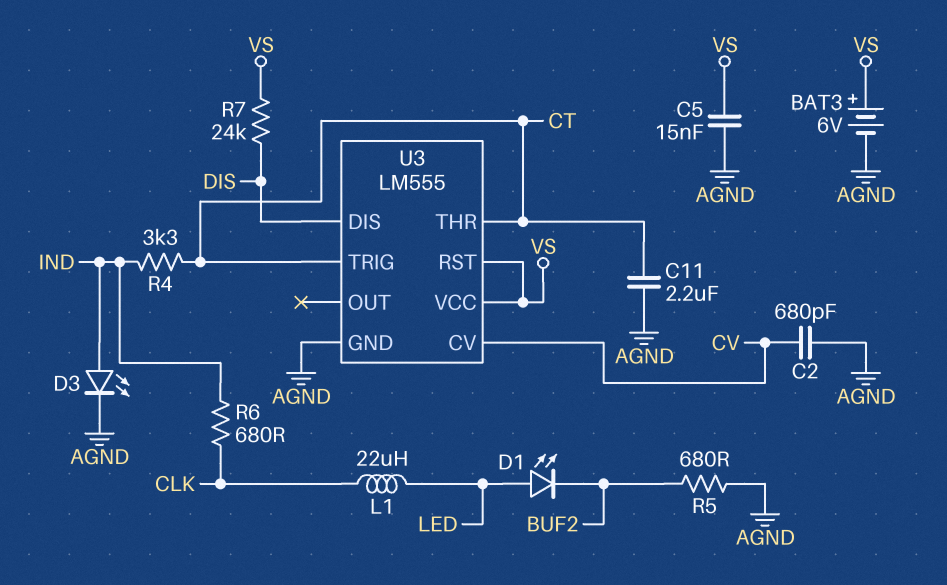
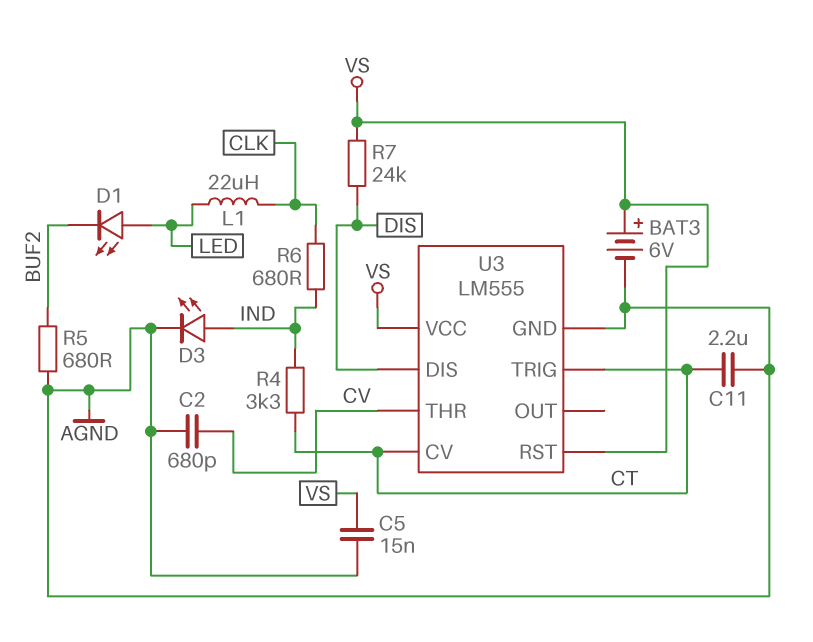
U3 pin CV: CV -> CT
U3 pin THR: CT -> CV

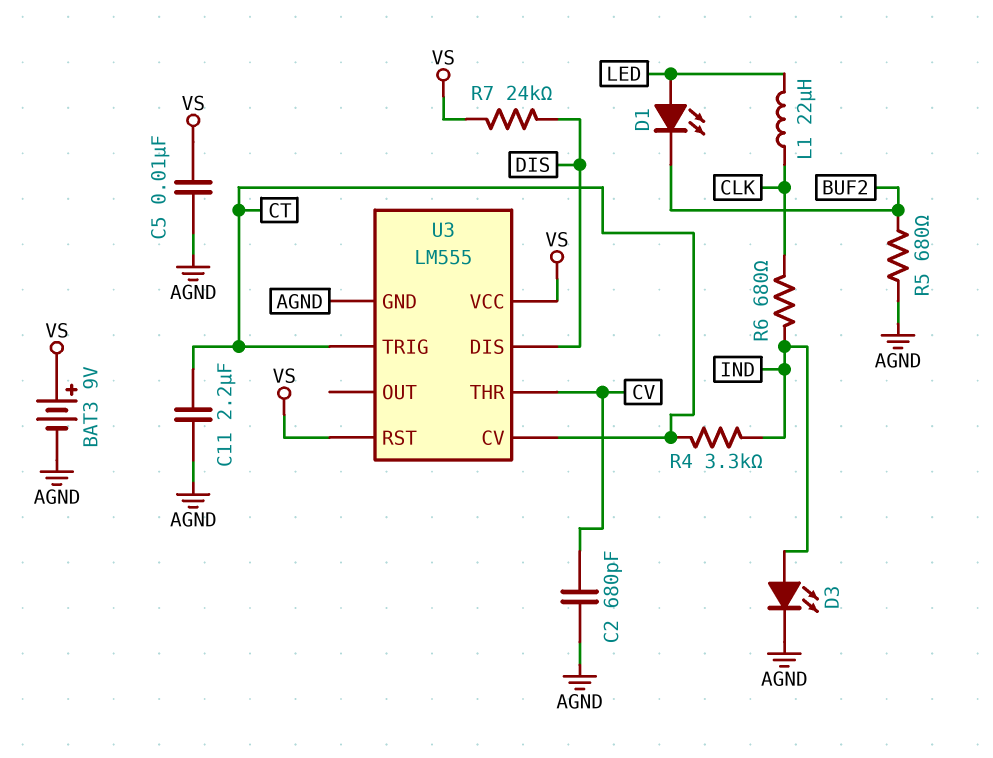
BAT3: 6V (plus VS, minus AGND) -> 9V (plus VS, minus AGND)
C5: 15nF (AGND, VS) -> 10nF (AGND, VS)

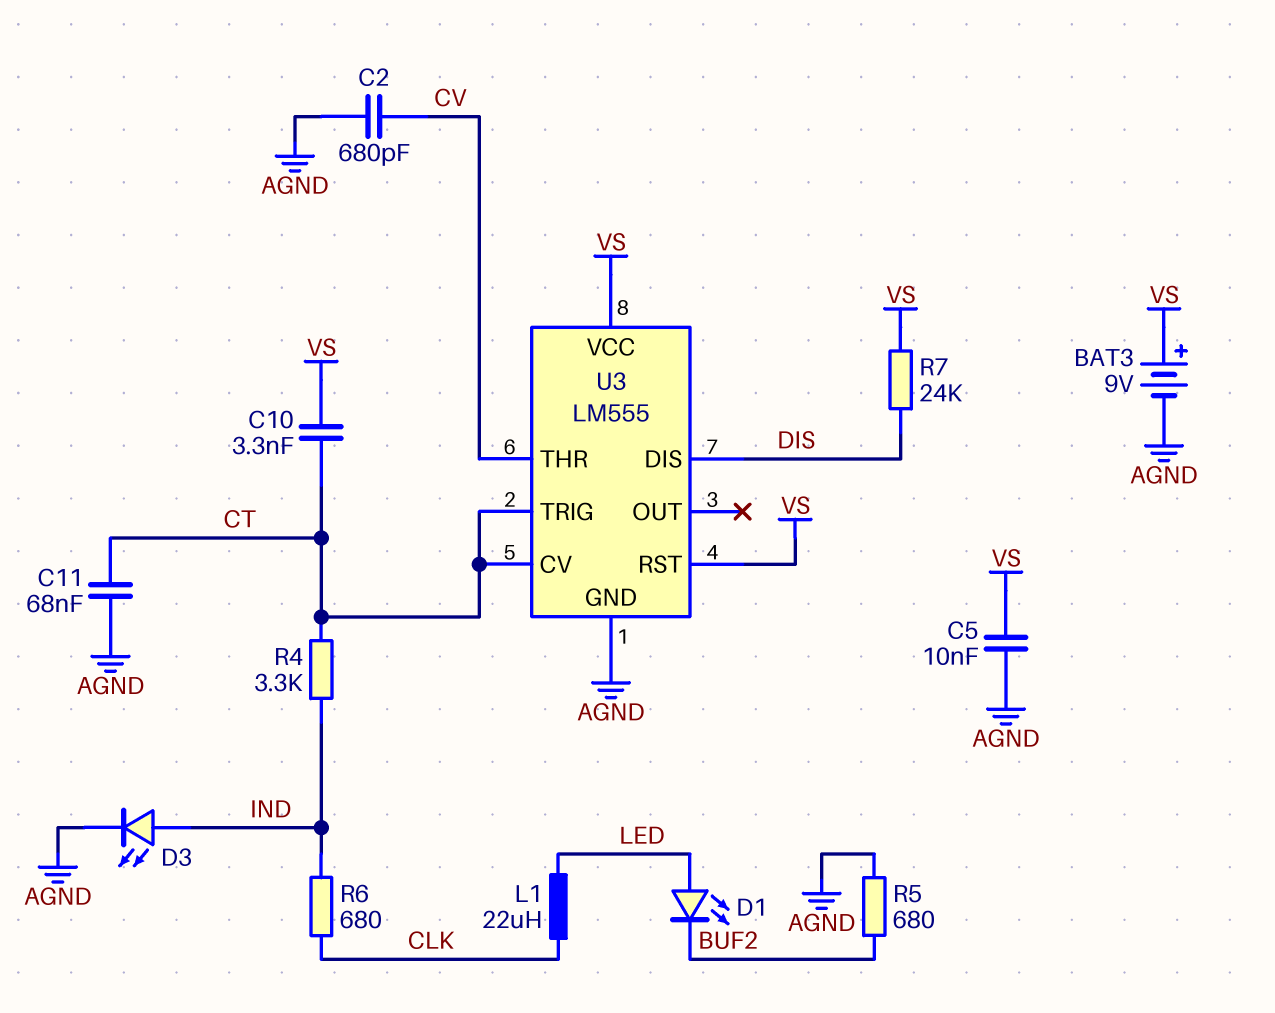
C10: none -> 3.3nF (CT, VS)
C11: 2.2uF (AGND, CT) -> 68nF (AGND, CT)

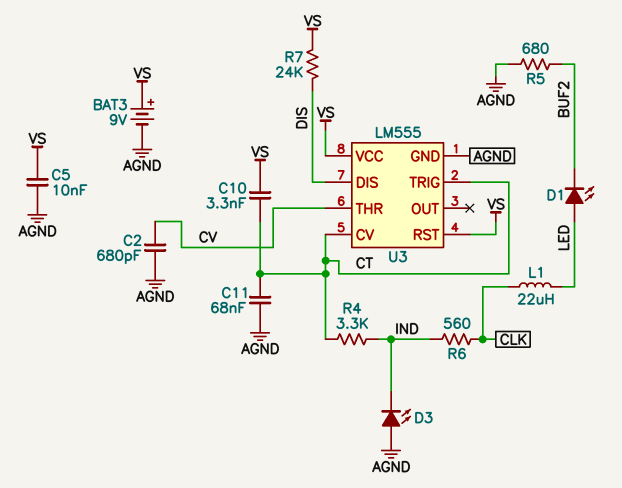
D3: LED (A IND, K AGND) -> LED (A AGND, K IND)
R6: 680 (CLK, IND) -> 560 (CLK, IND)

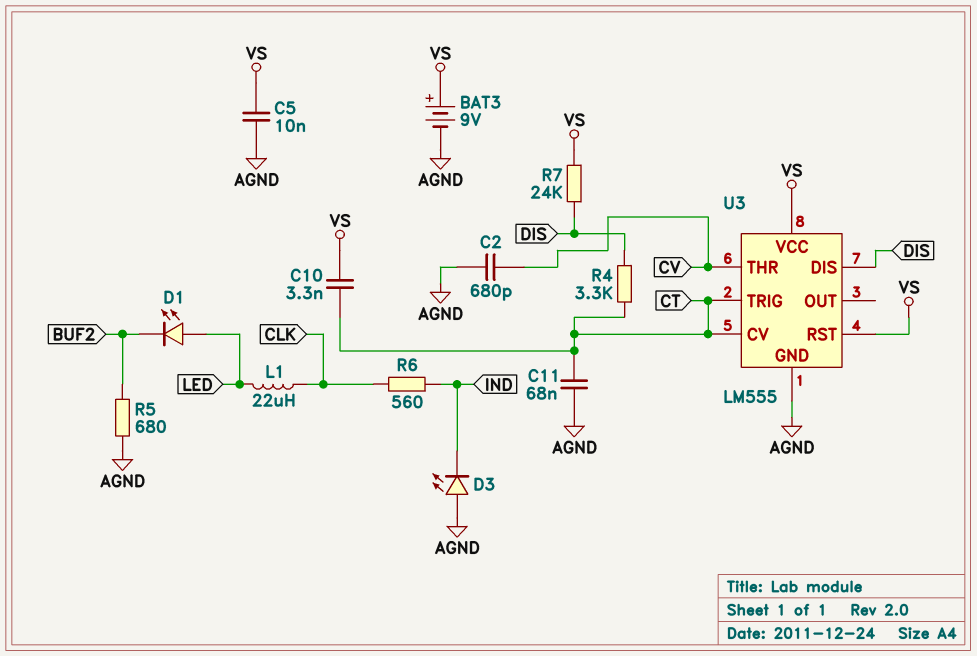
R4: 3.3k (CT, IND) -> 3.3k (CT, DIS)

